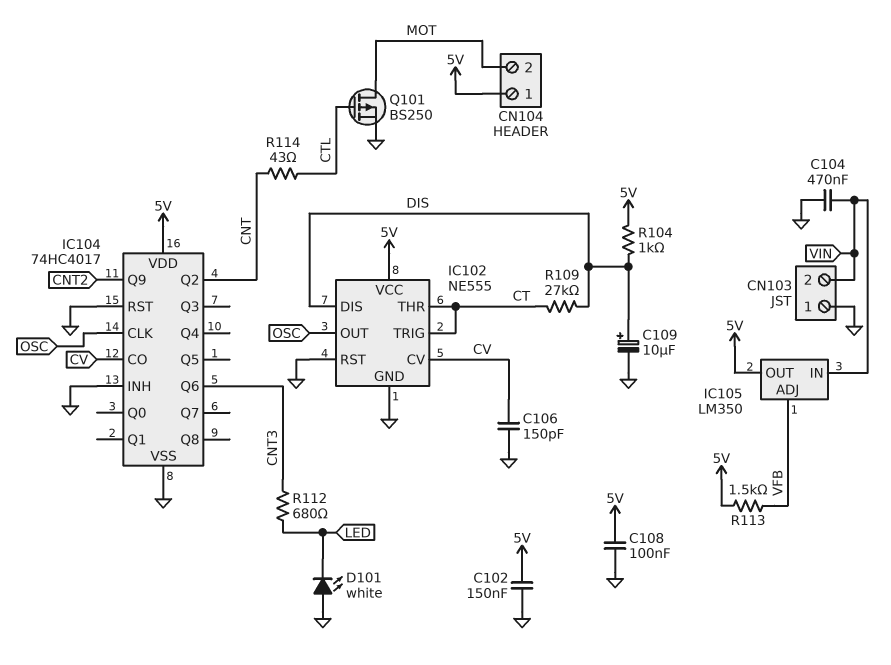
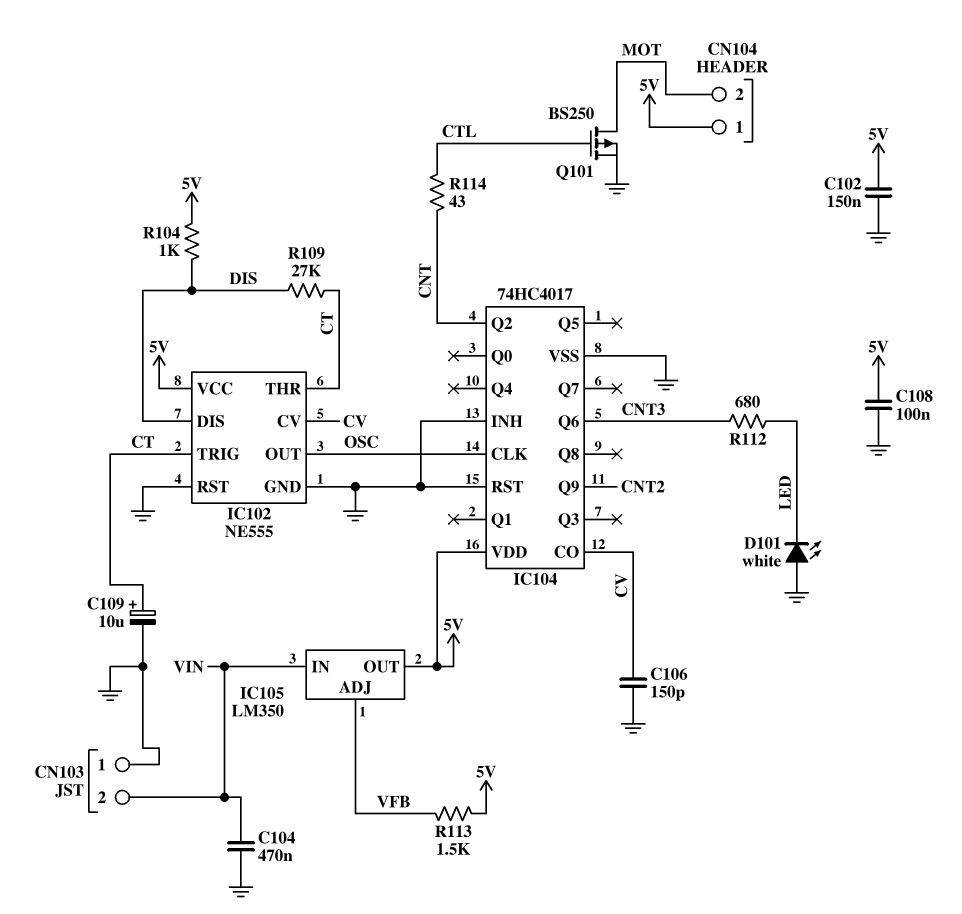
C109: 10uF (plus DIS, minus GND) -> 10uF (plus CT, minus GND)

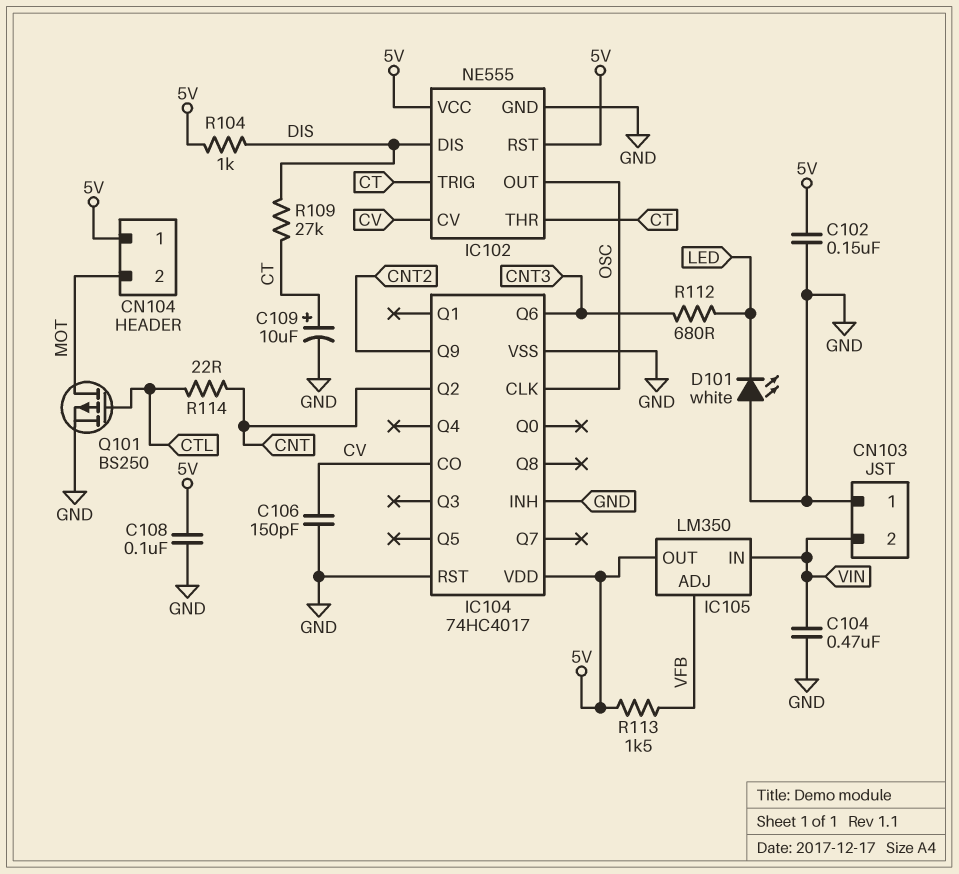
IC102 pin RST: GND -> 5V
R114: 43 (CNT, CTL) -> 22 (CNT, CTL)

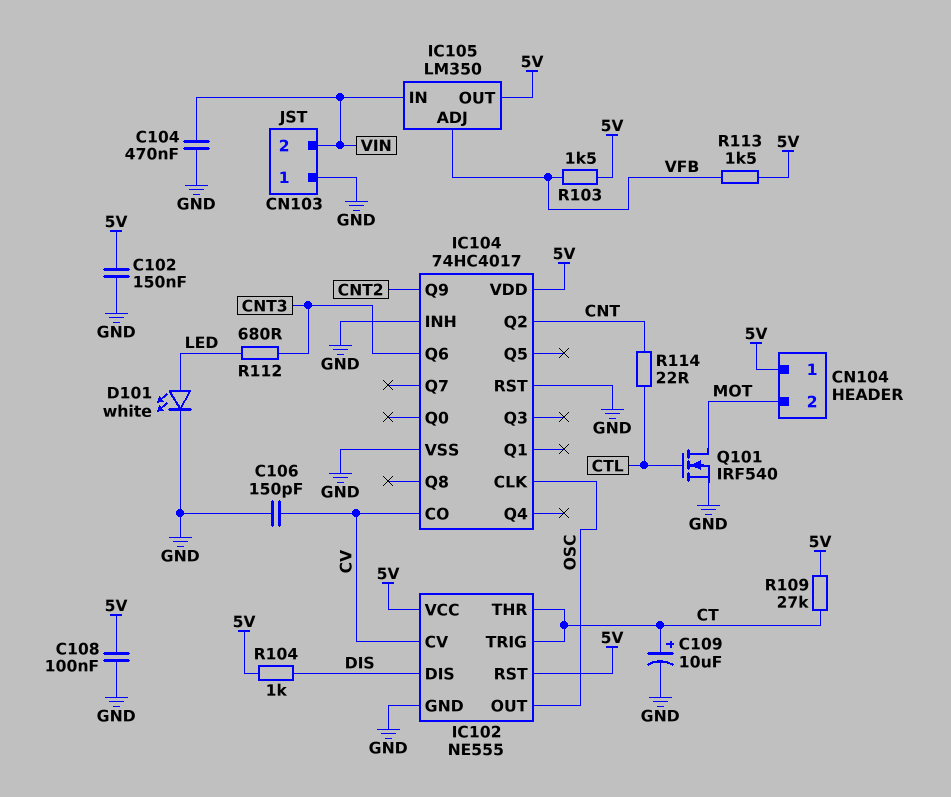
D101: LED white (A GND, K LED) -> LED white (A LED, K GND)
Q101: PMOS BS250 (G CTL, D MOT, S GND) -> NMOS IRF540 (G CTL, D MOT, S GND)
R103: none -> 1.5k (5V, VFB)
R109: 27k (CT, DIS) -> 27k (5V, CT)

